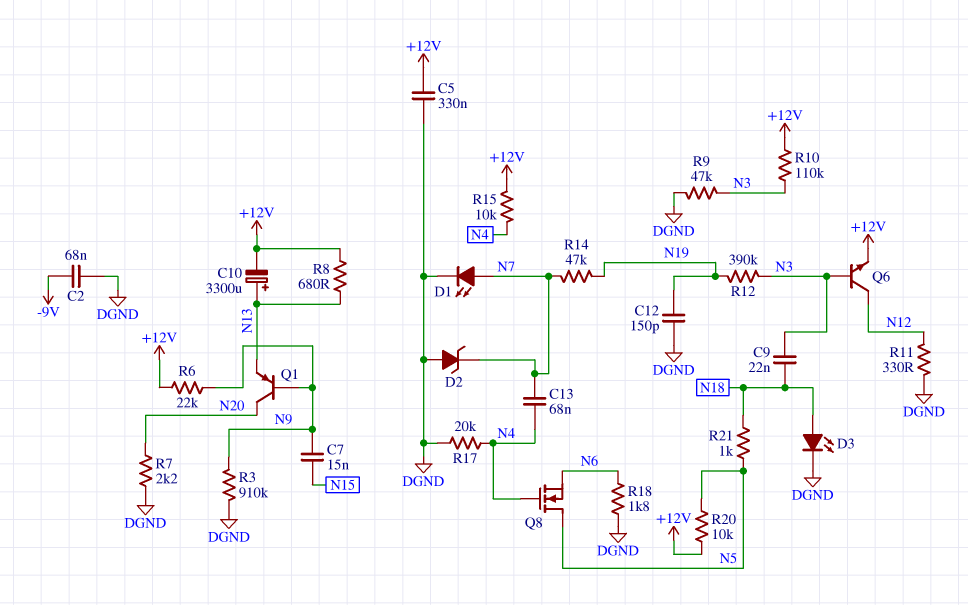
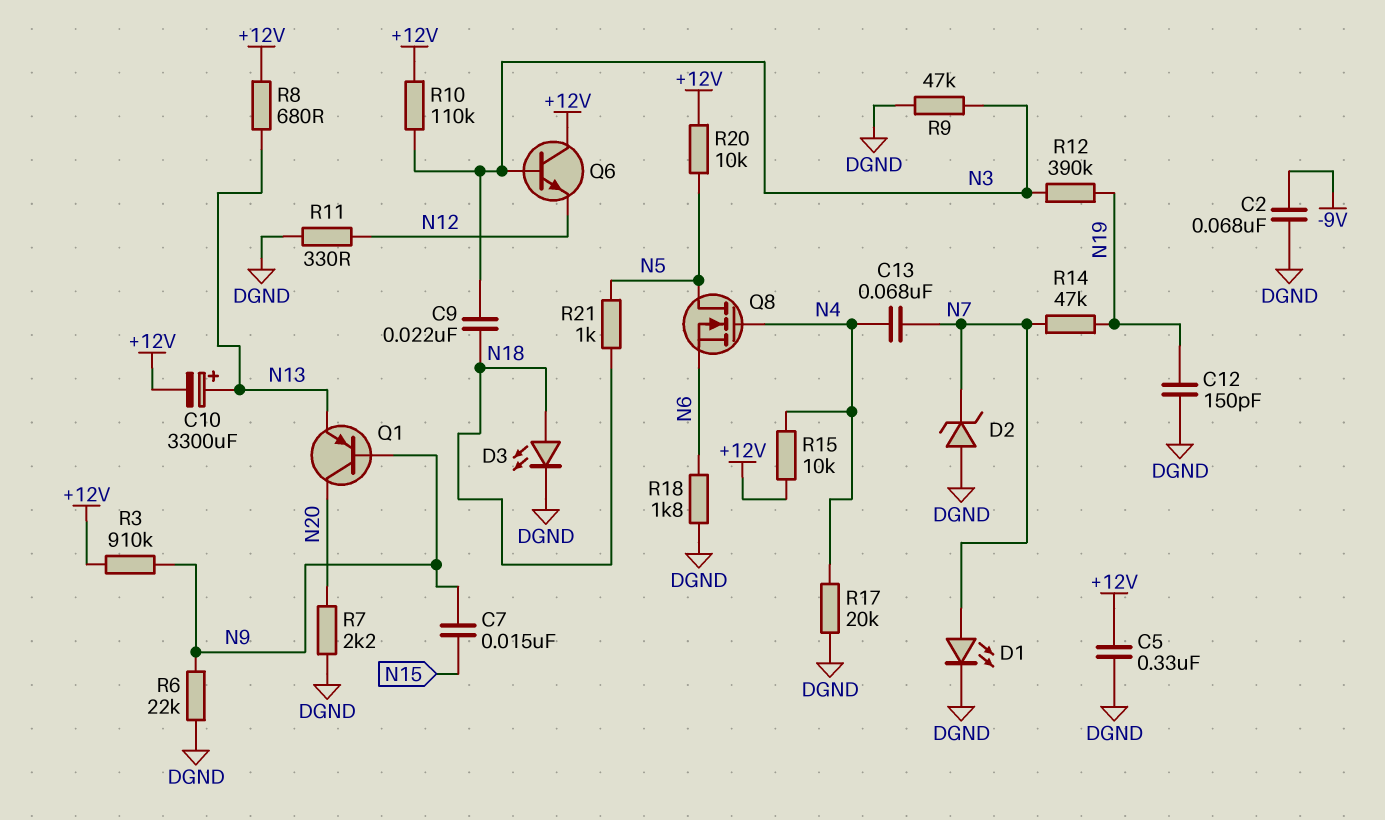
Q6: NPN (B N3, C N12, E +12V) -> NPN (B N3, C +12V, E N12)
R3: 910k (DGND, N9) -> 910k (+12V, N9)
R6: 22k (+12V, N9) -> 22k (DGND, N9)

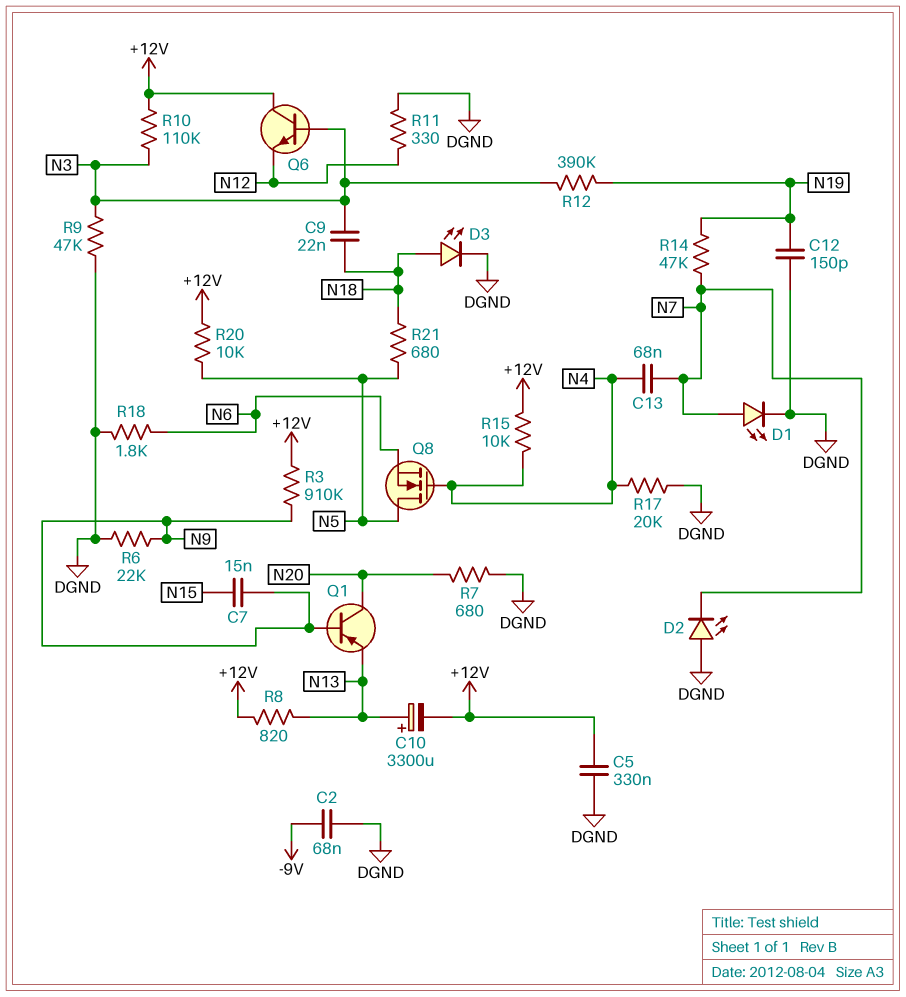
D2: zener (A DGND, K N7) -> LED (A DGND, K N7)
R7: 2.2k (DGND, N20) -> 680 (DGND, N20)
R8: 680 (+12V, N13) -> 820 (+12V, N13)
R21: 1k (N5, N18) -> 680 (N5, N18)

